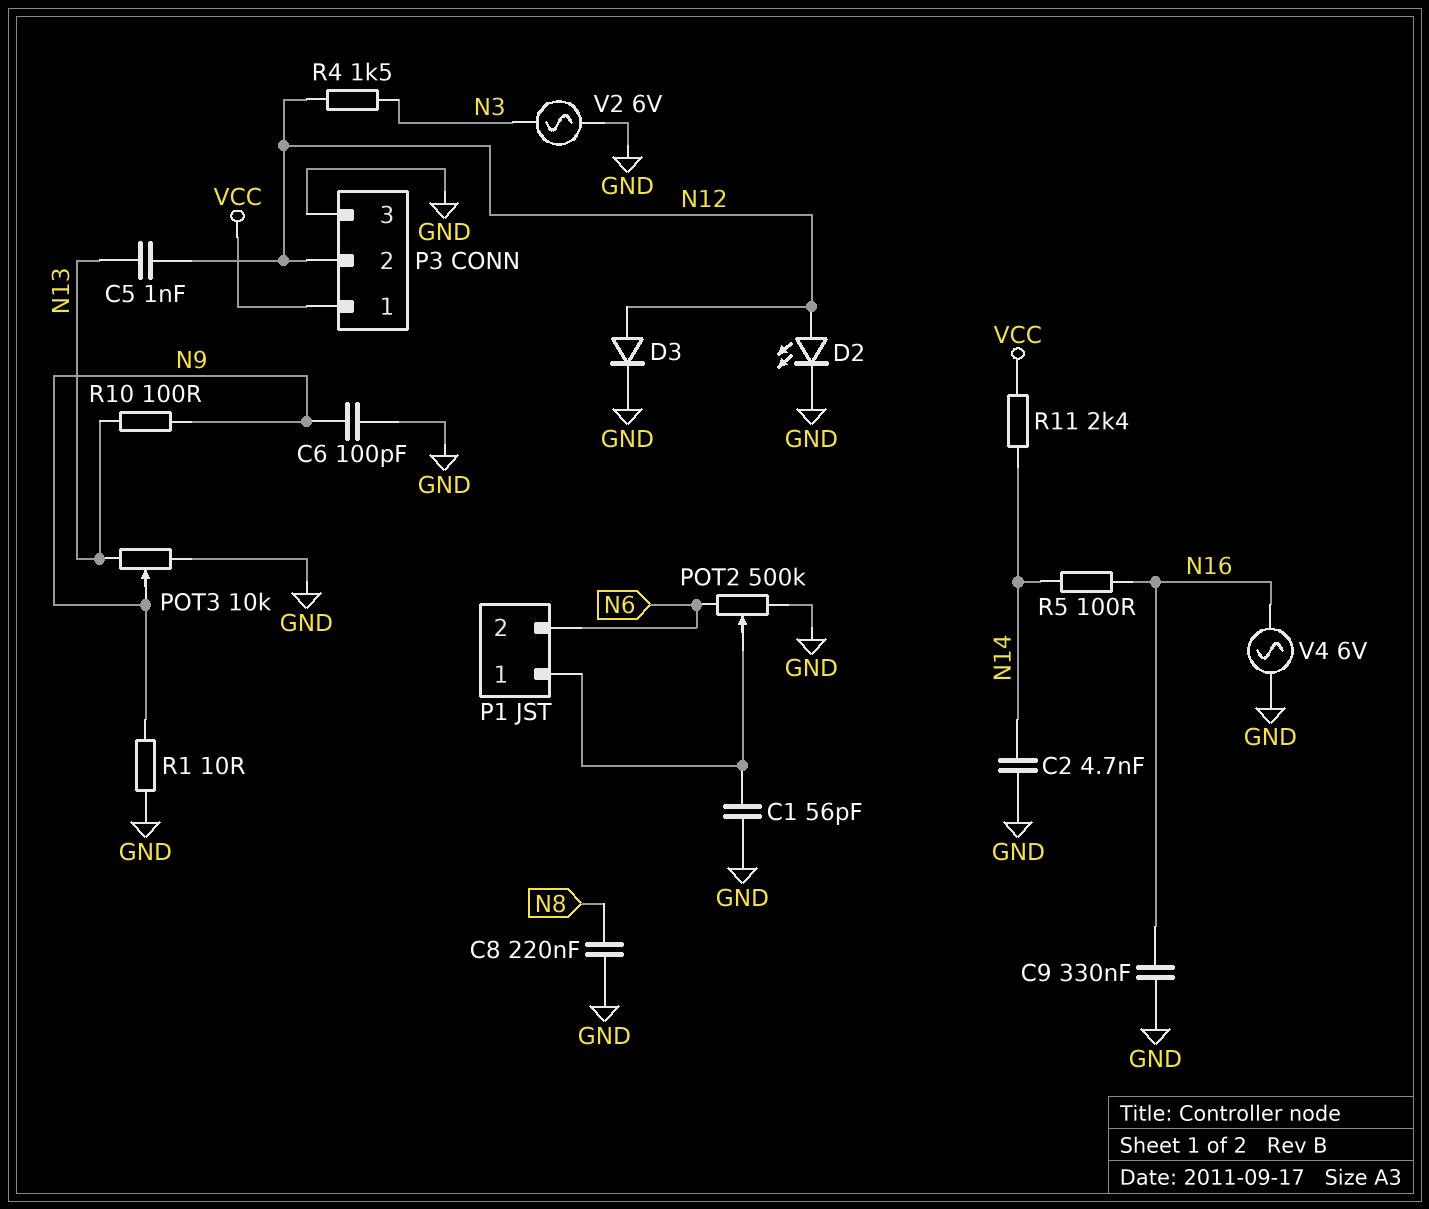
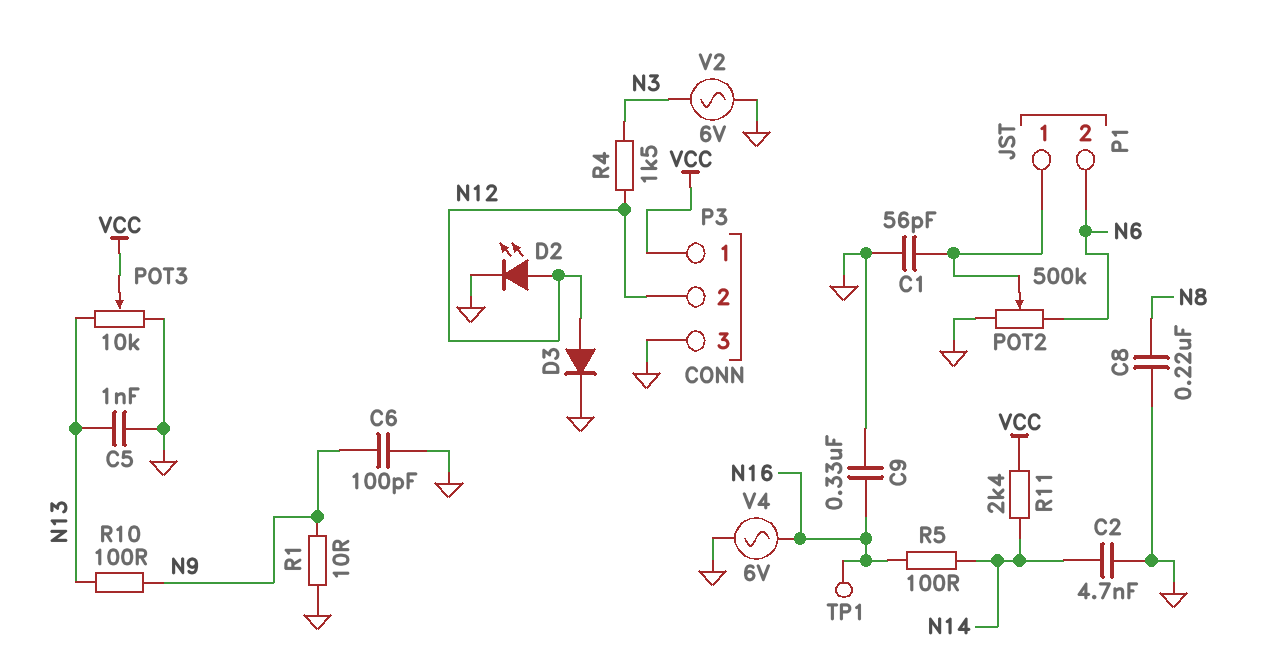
C5: 1nF (N12, N13) -> 1nF (GND, N13)
POT3: 10k (GND, N13, wiper N9) -> 10k (GND, N13, wiper VCC)
TP1: none -> test point (N16)

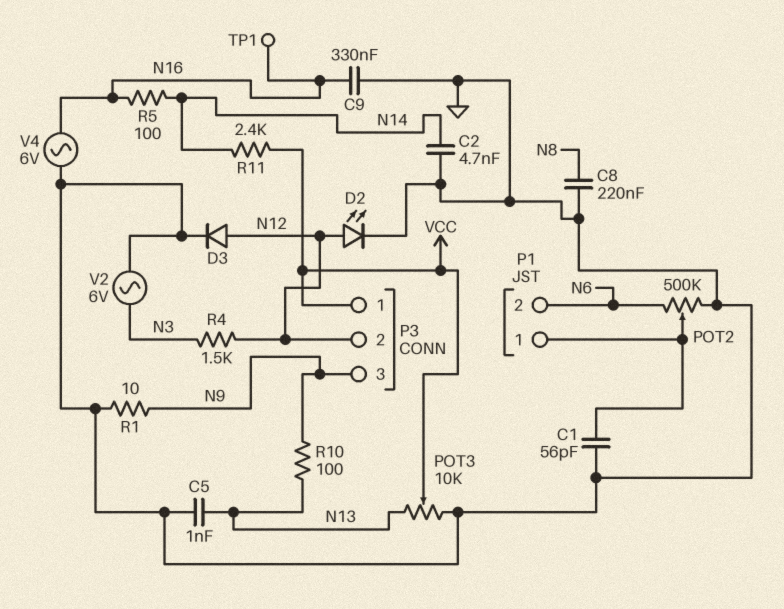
C6: 100pF (GND, N9) -> none
P3 pin 3: GND -> N9

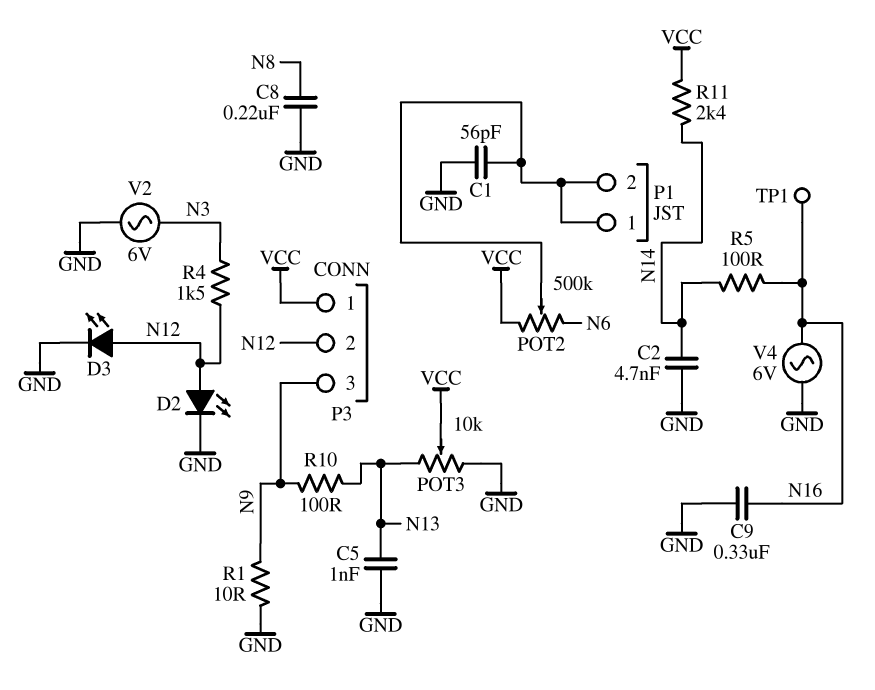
D3: diode (A N12, K GND) -> LED (A N12, K GND)
P1 pin 2: N6 -> P1/1
POT2: 500k (GND, N6, wiper P1/1) -> 500k (N6, VCC, wiper P1/1)

